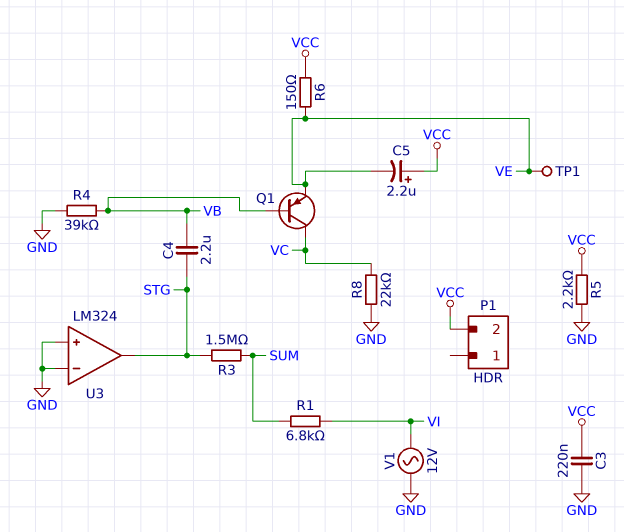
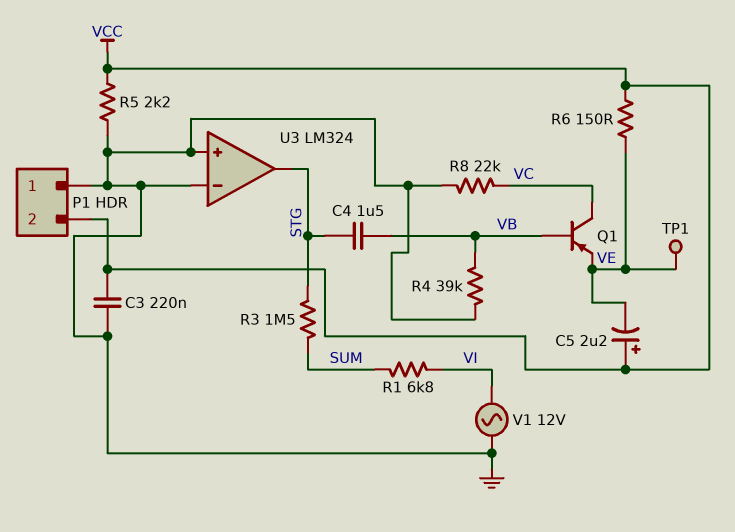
C4: 2.2uF (STG, VB) -> 1.5uF (STG, VB)
P1 pin 1: none -> GND

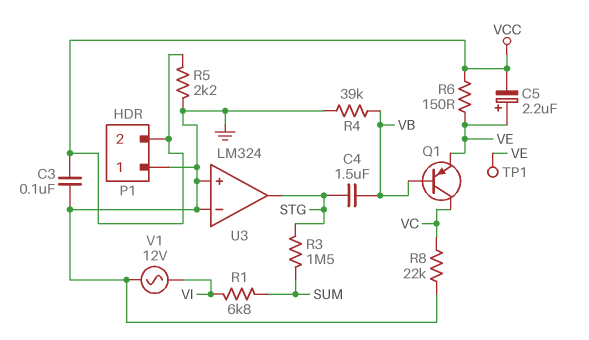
C3: 220nF (GND, VCC) -> 100nF (GND, VCC)
C5: 2.2uF (plus VCC, minus VE) -> 2.2uF (plus VE, minus VCC)

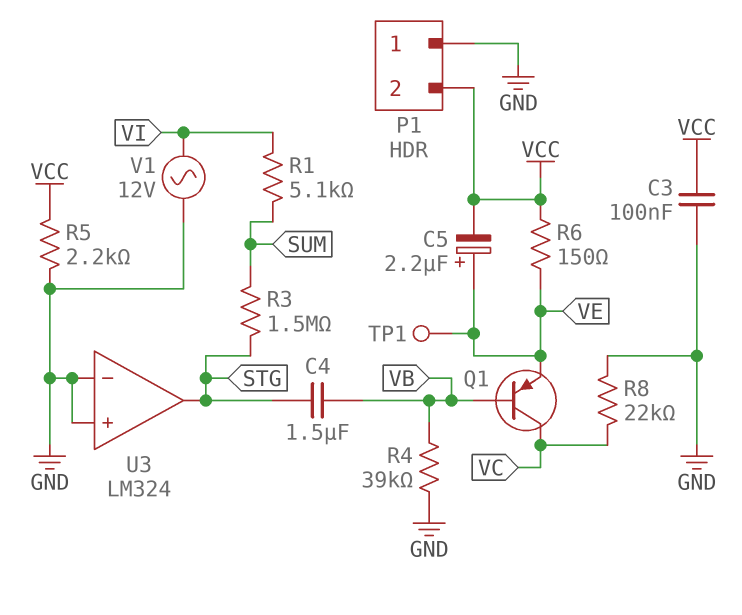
R1: 6.8k (SUM, VI) -> 5.1k (SUM, VI)

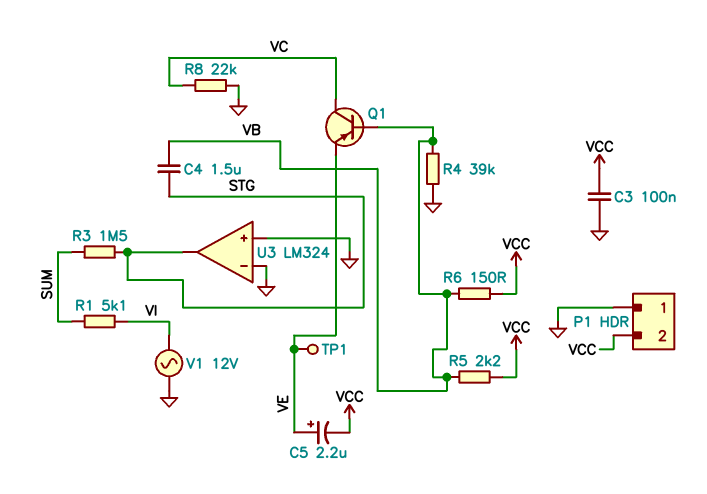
R5: 2.2k (GND, VCC) -> 2.2k (VB, VCC)
R6: 150 (VCC, VE) -> 150 (VB, VCC)

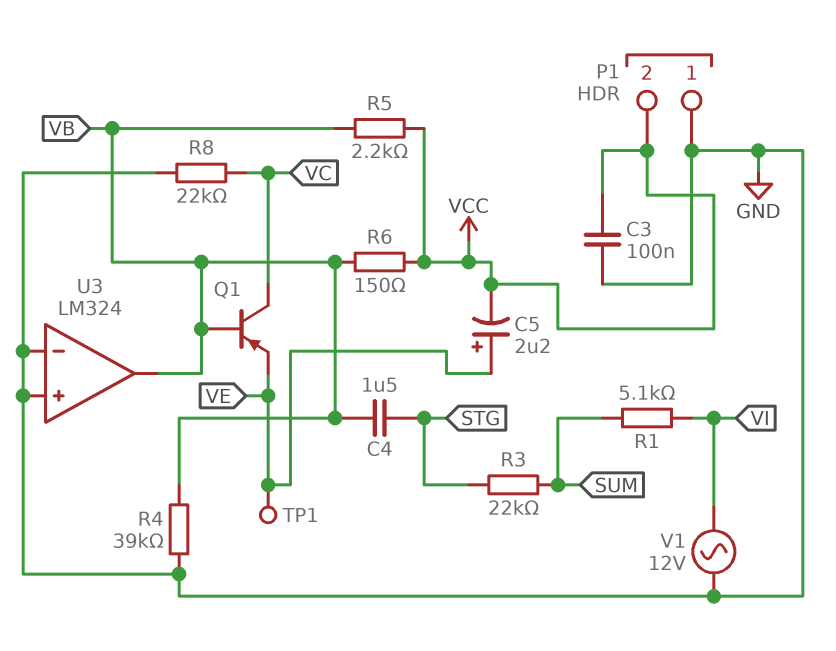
R3: 1.5M (STG, SUM) -> 22k (STG, SUM)
U3 pin out: STG -> VB

